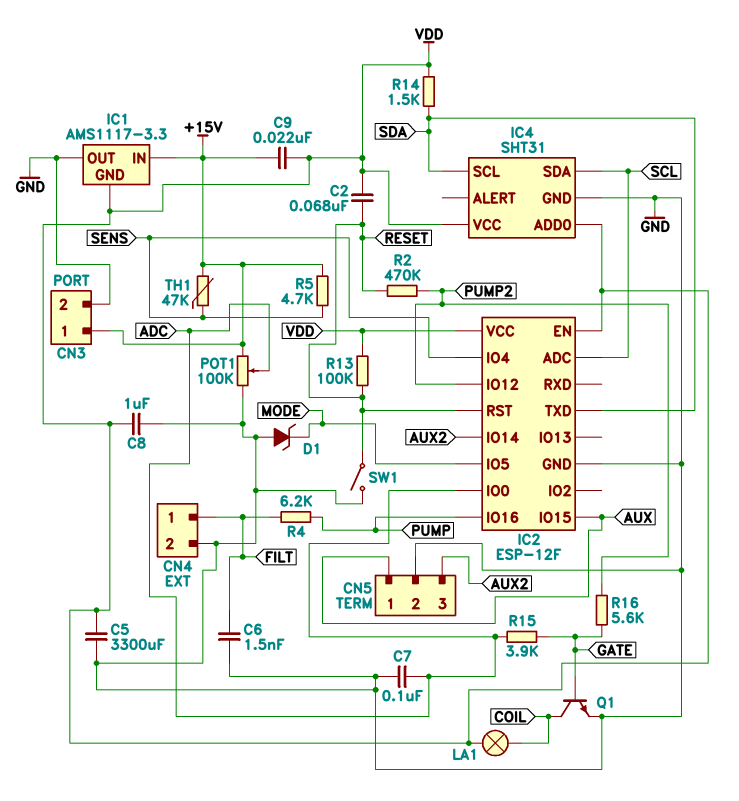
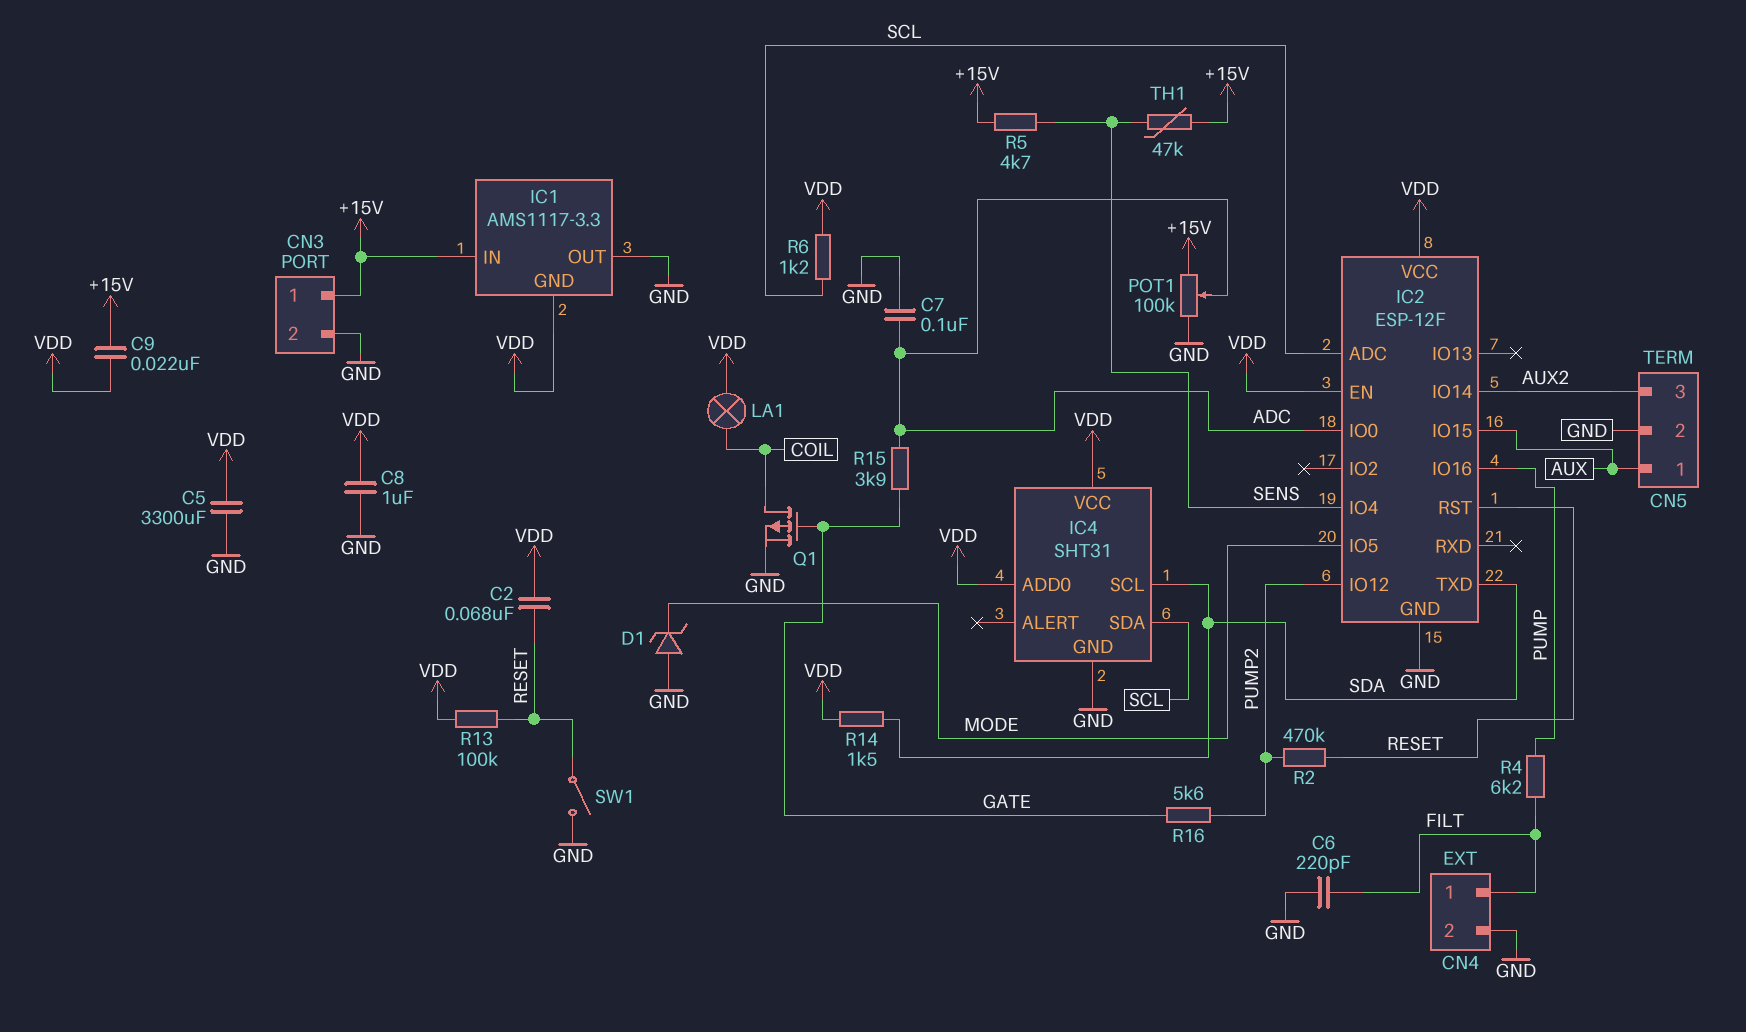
C6: 1.5nF (FILT, GND) -> 220pF (FILT, GND)
Q1: NPN (B GATE, C COIL, E GND) -> PMOS (G GATE, D COIL, S GND)
R6: none -> 1.2k (SCL, VDD)

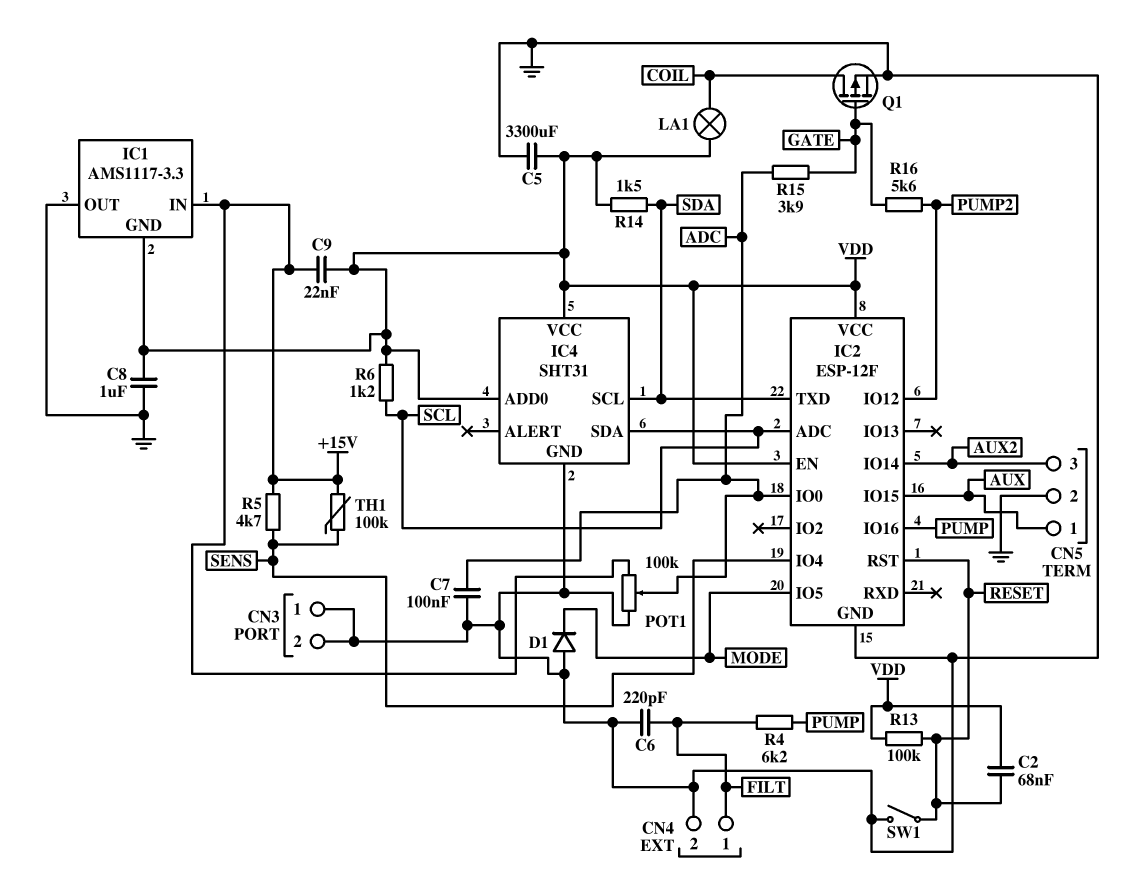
CN3 pin 1: +15V -> GND
D1: zener (A GND, K MODE) -> diode (A GND, K MODE)
R2: 470k (PUMP2, RESET) -> none
TH1: 47k (+15V, SENS) -> 100k (+15V, SENS)

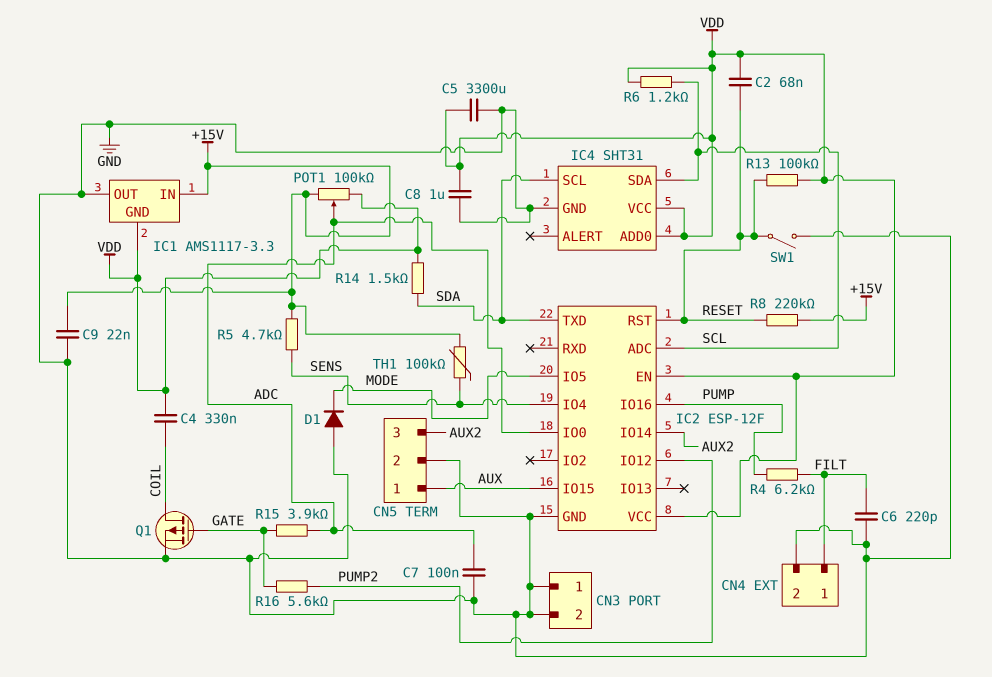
C4: none -> 330nF (COIL, VDD)
C9: 22nF (+15V, VDD) -> 22nF (+15V, GND)
LA1: lamp (COIL, VDD) -> none
POT1: 100k (+15V, GND, wiper ADC) -> 100k (+15V, VDD, wiper ADC)
R8: none -> 220k (+15V, RESET)

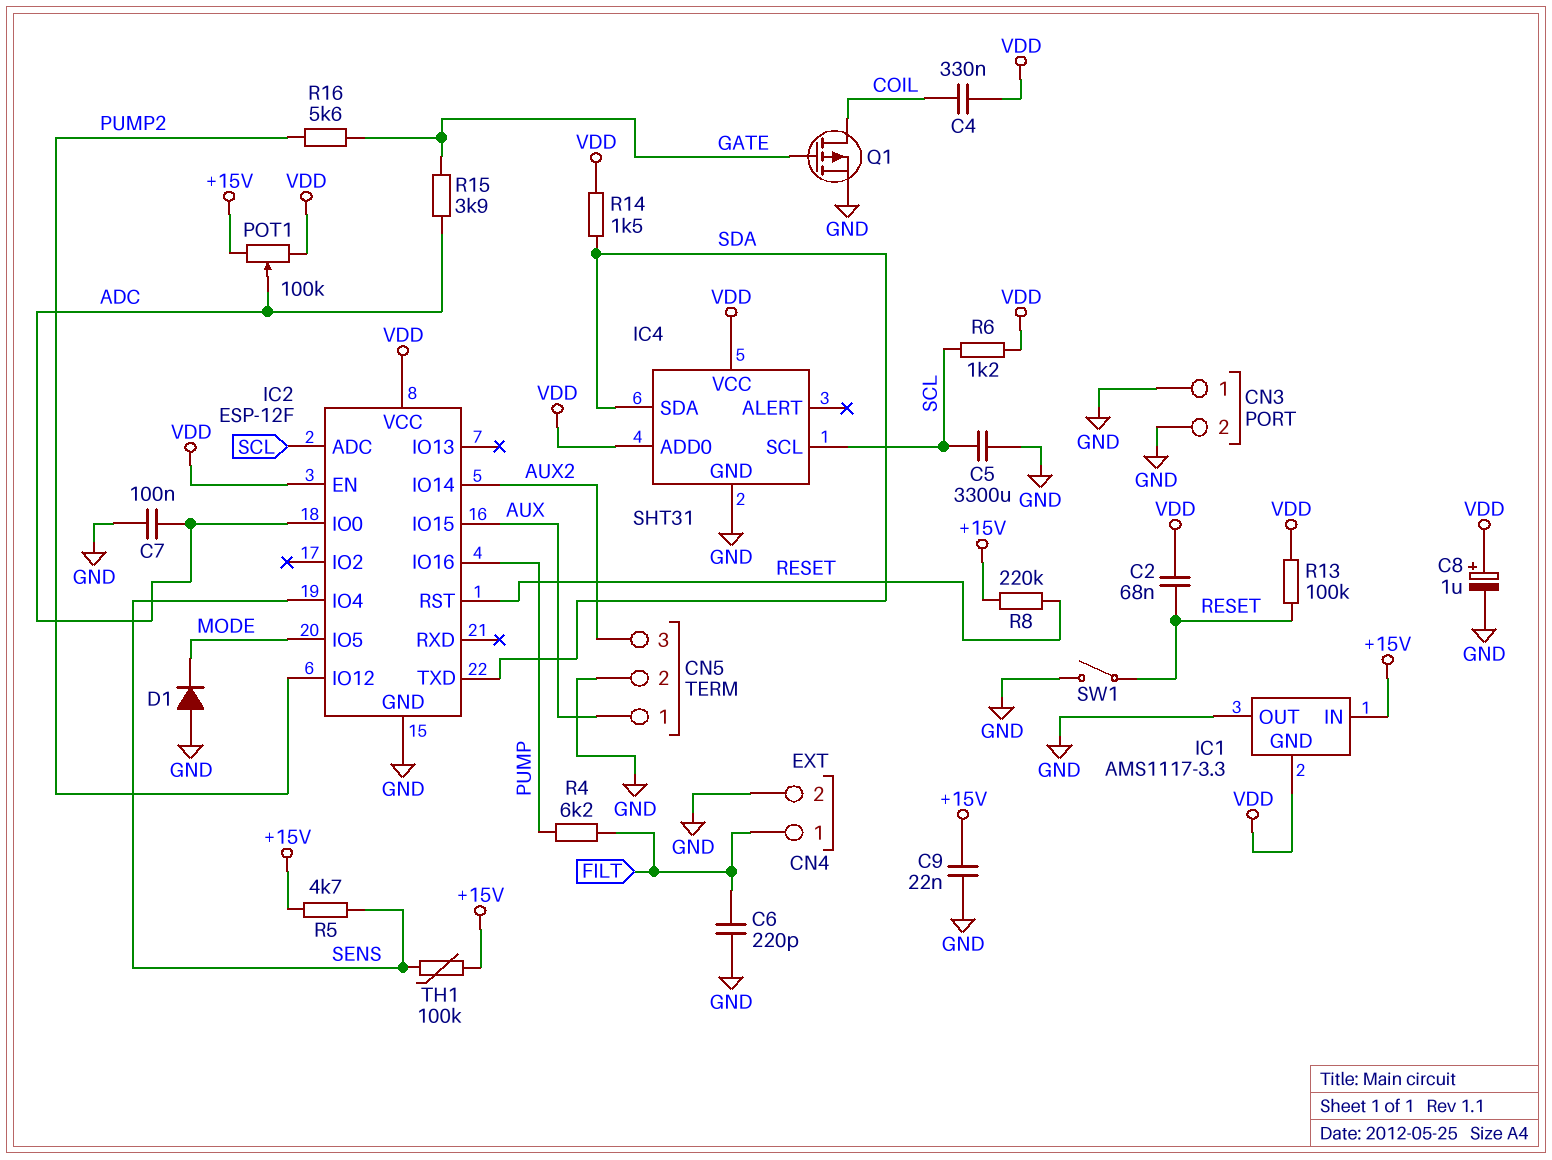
C5: 3300uF (GND, VDD) -> 3300uF (GND, SCL)
C8: 1uF (GND, VDD) -> 1uF (plus VDD, minus GND)
IC4 pin SCL: SDA -> SCL
IC4 pin SDA: SCL -> SDA

